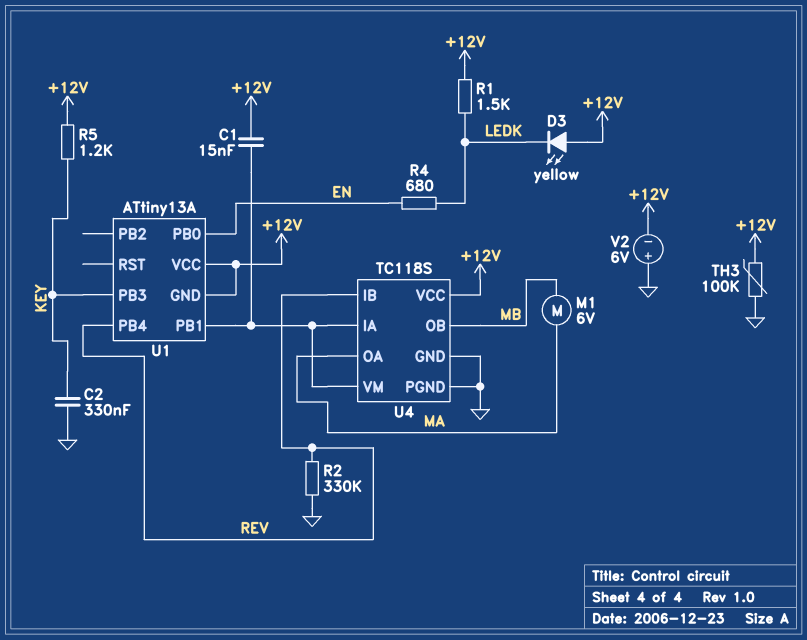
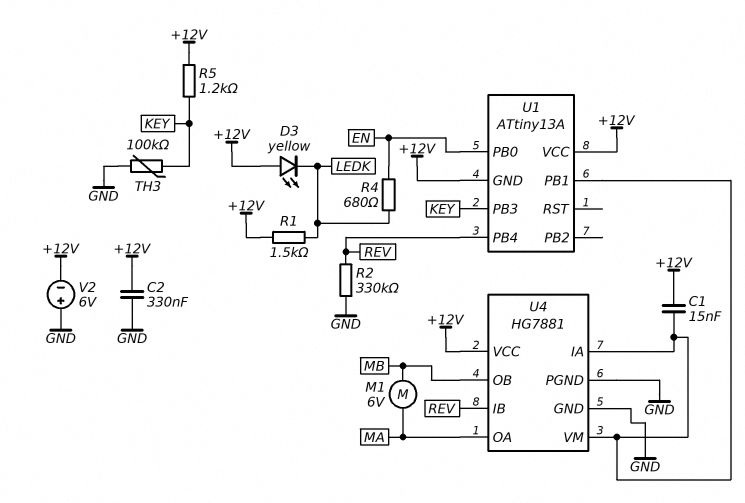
C2: 330nF (GND, KEY) -> 330nF (+12V, GND)
TH3: 100k (+12V, GND) -> 100k (GND, KEY)
U4: TC118S -> HG7881

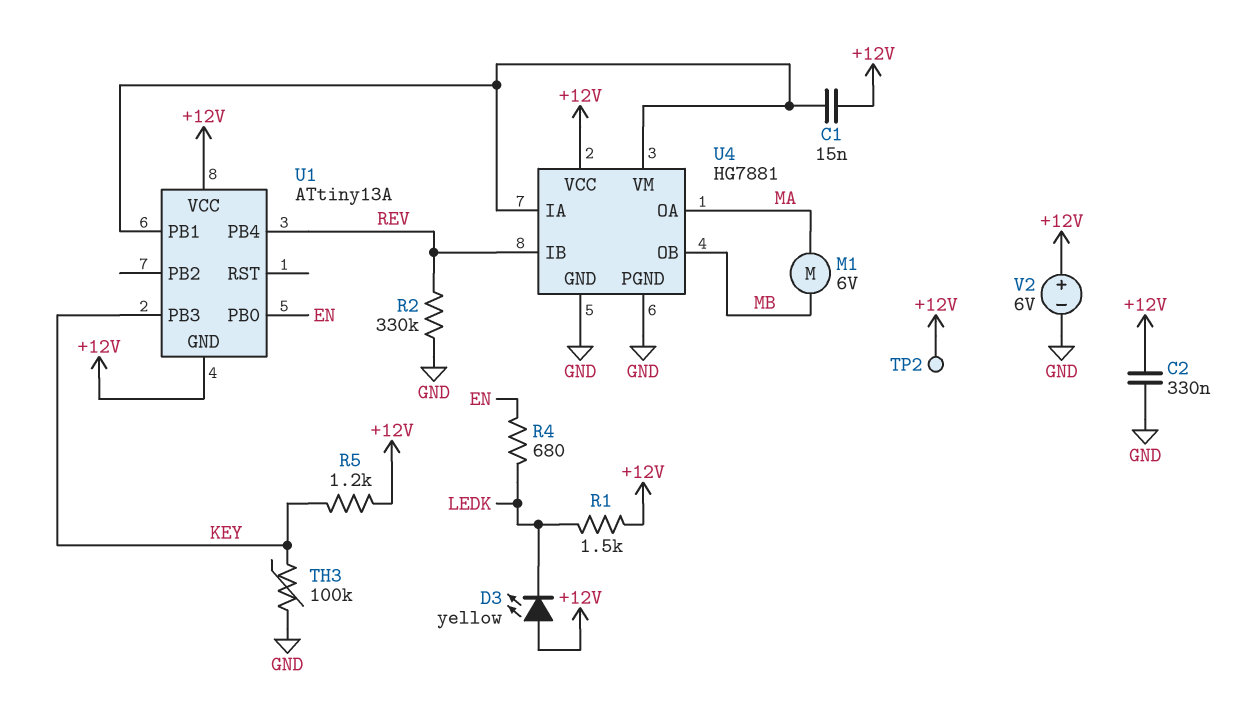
TP2: none -> test point (+12V)
V2: 6V (plus GND, minus +12V) -> 6V (plus +12V, minus GND)

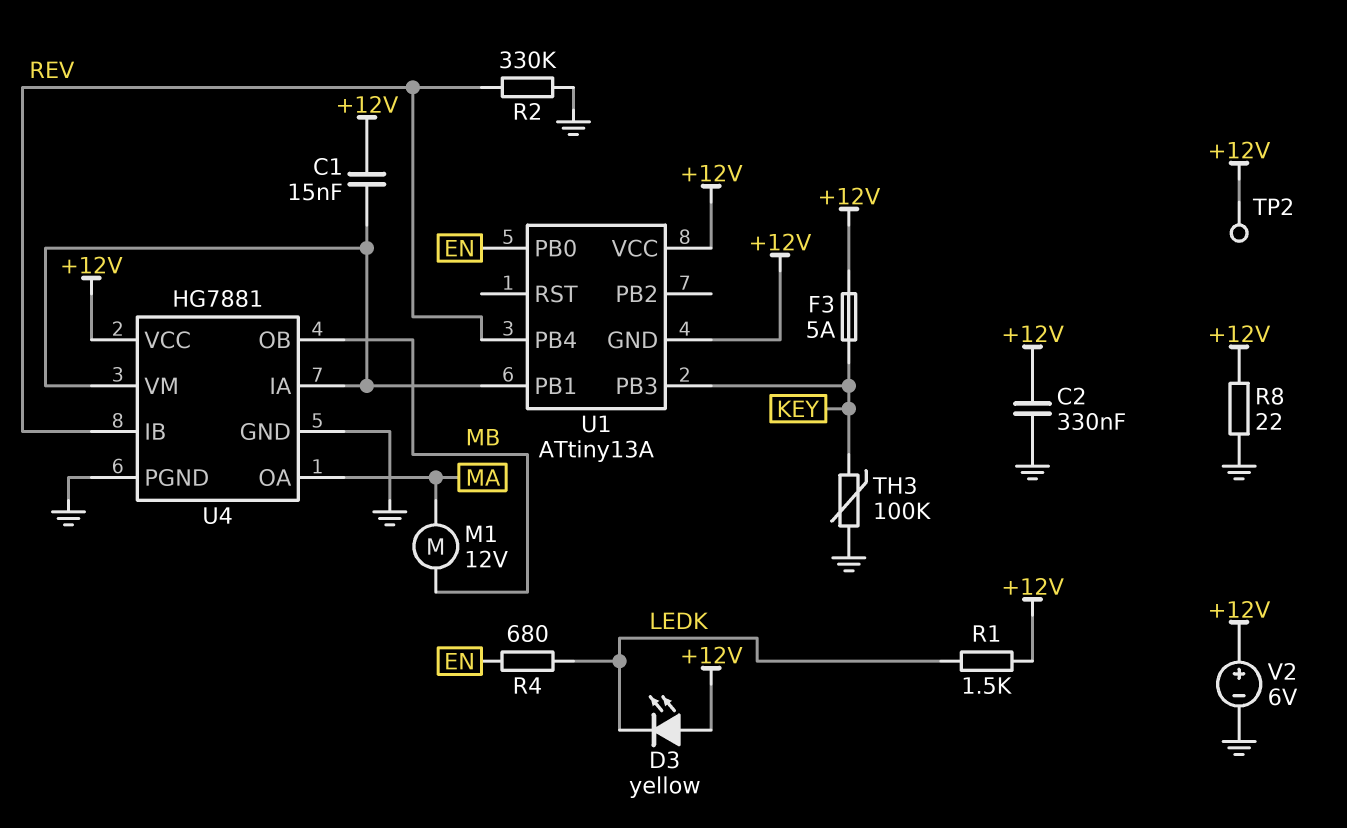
F3: none -> 5A (+12V, KEY)
M1: motor 6V (MA, MB) -> motor 12V (MA, MB)
R5: 1.2k (+12V, KEY) -> none
R8: none -> 22 (+12V, GND)

